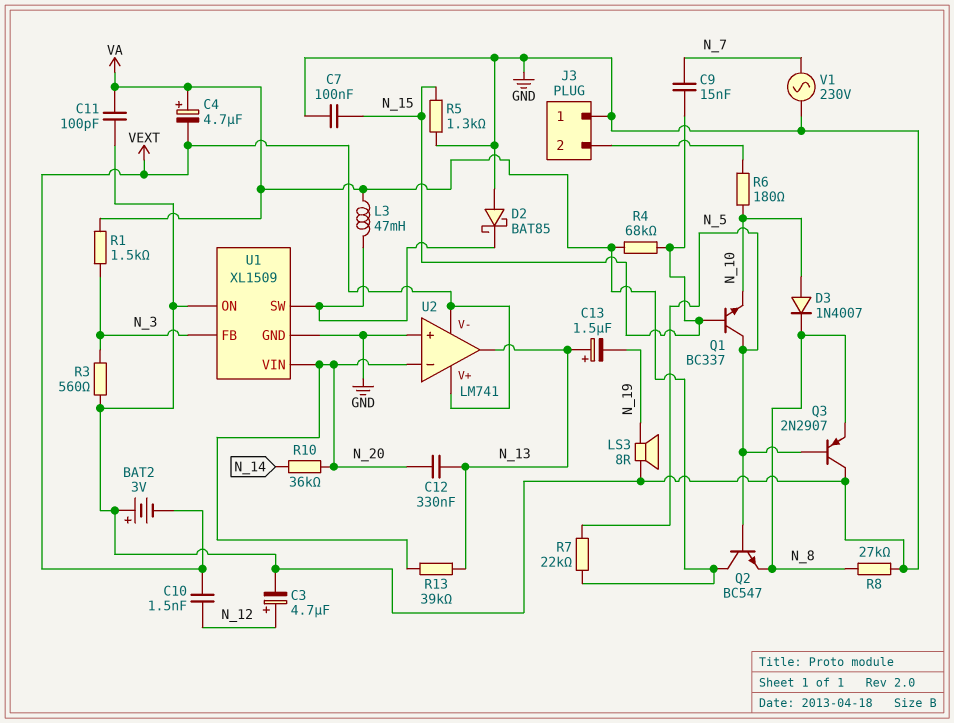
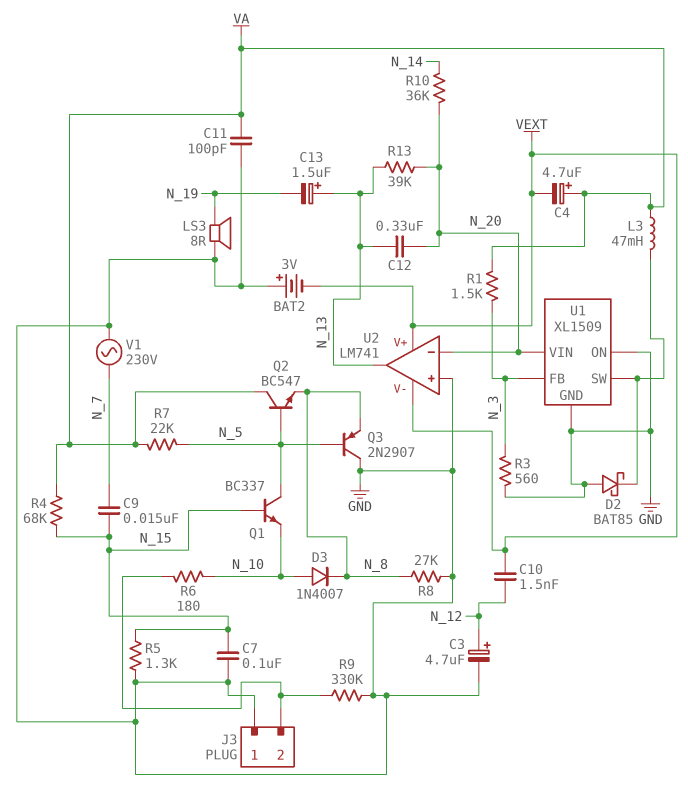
R9: none -> 330k (GND, J3/2)

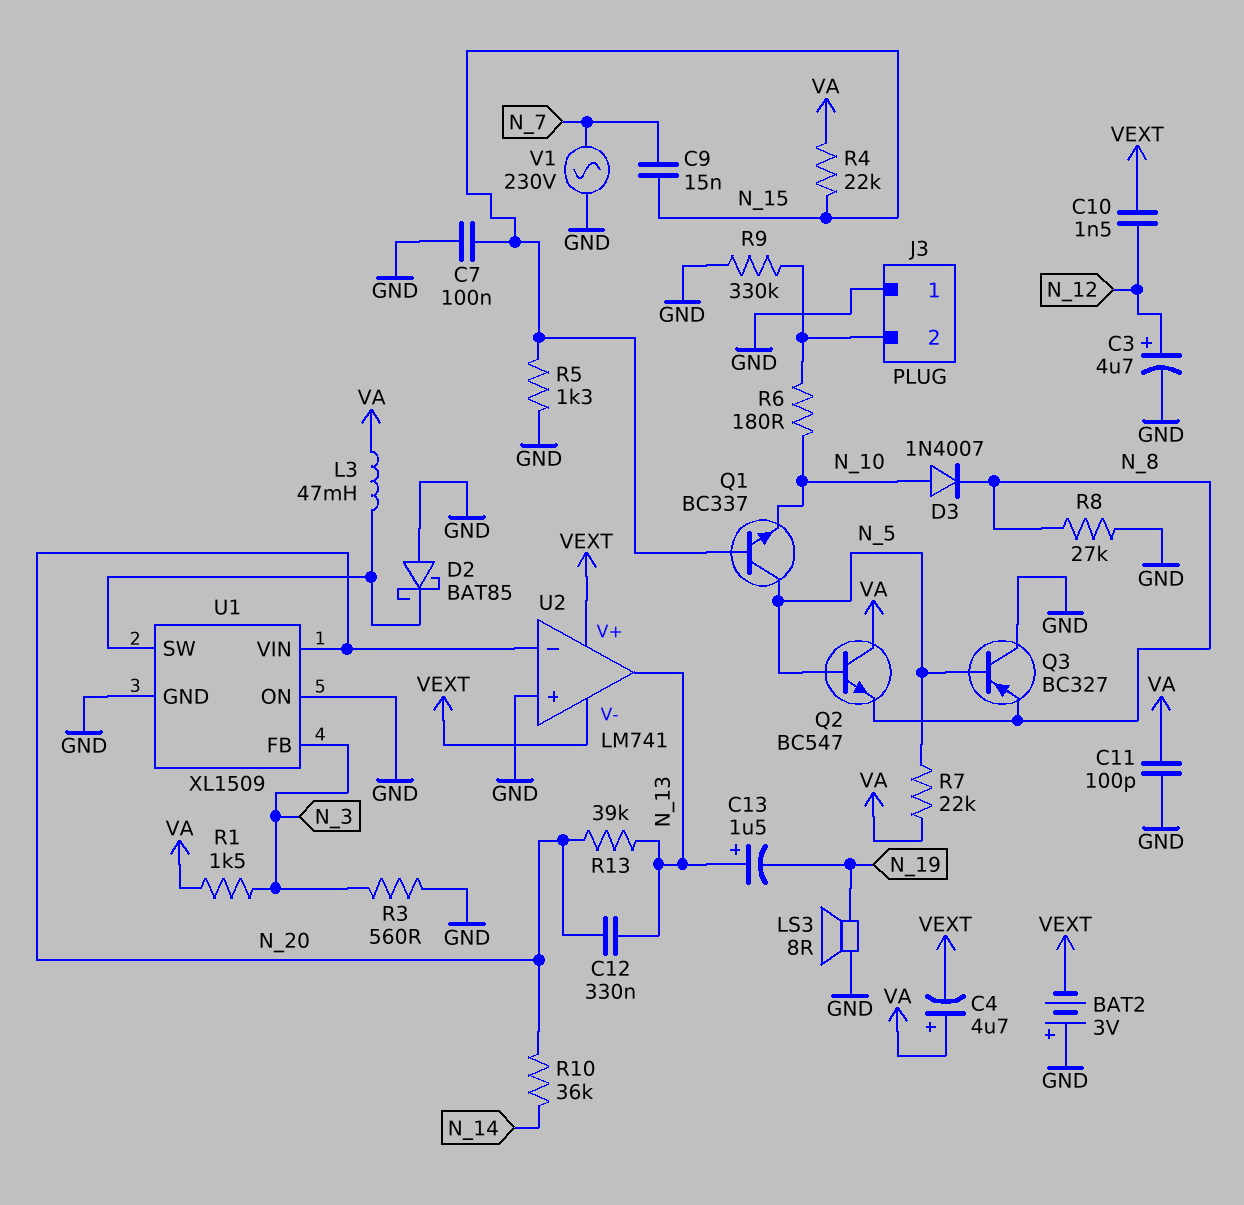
Q3: PNP 2N2907 (B N_5, C GND, E N_8) -> PNP BC327 (B N_5, C GND, E N_8)
R4: 68k (N_15, VA) -> 22k (N_15, VA)

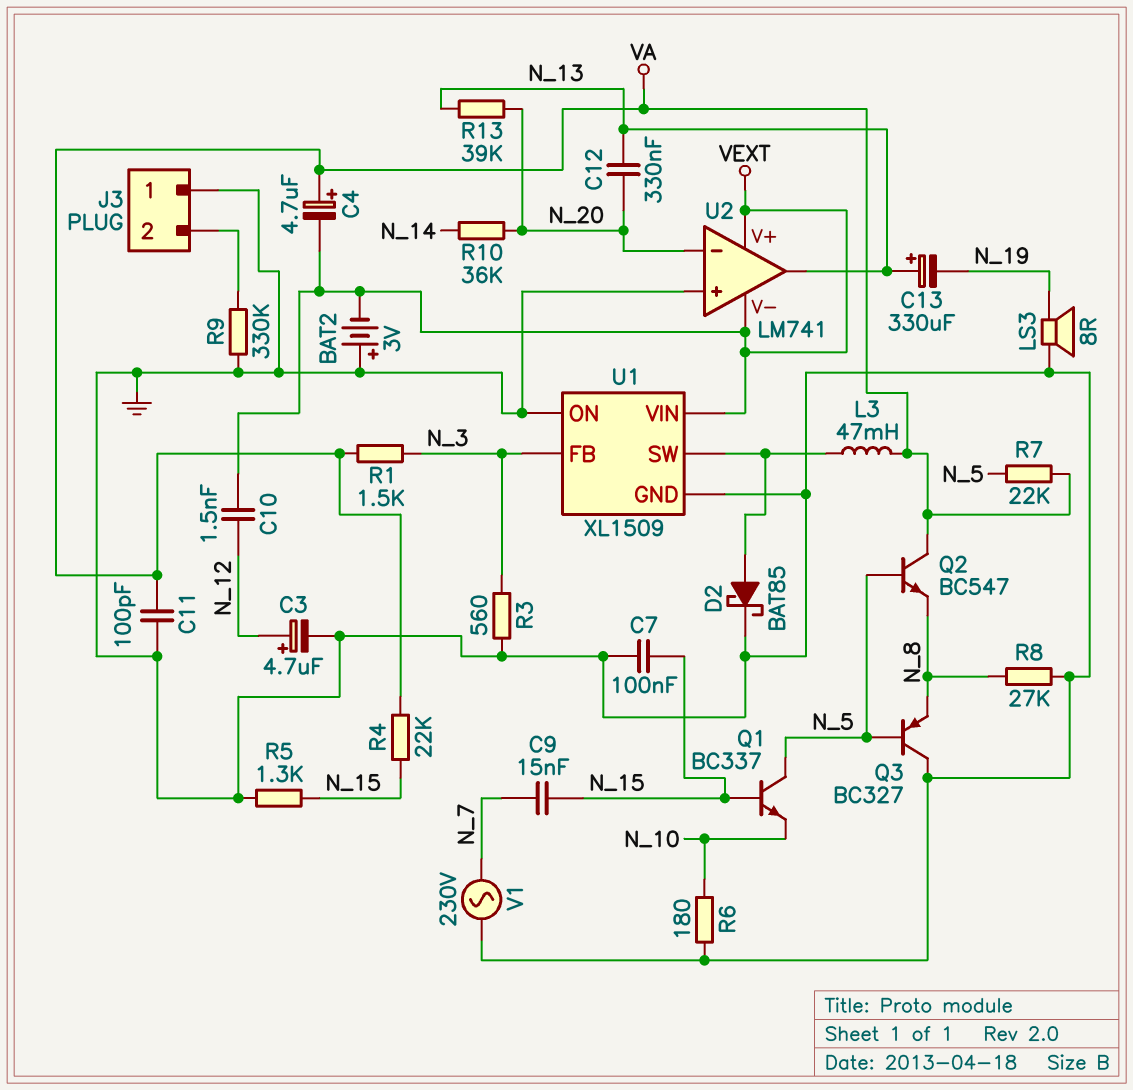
C13: 1.5uF (plus N_13, minus N_19) -> 330uF (plus N_13, minus N_19)
D2: schottky BAT85 (A GND, K U1/SW) -> schottky BAT85 (A U1/SW, K GND)
D3: diode 1N4007 (A N_10, K N_8) -> none
R6: 180 (J3/2, N_10) -> 180 (GND, N_10)
U1 pin VIN: N_20 -> VEXT

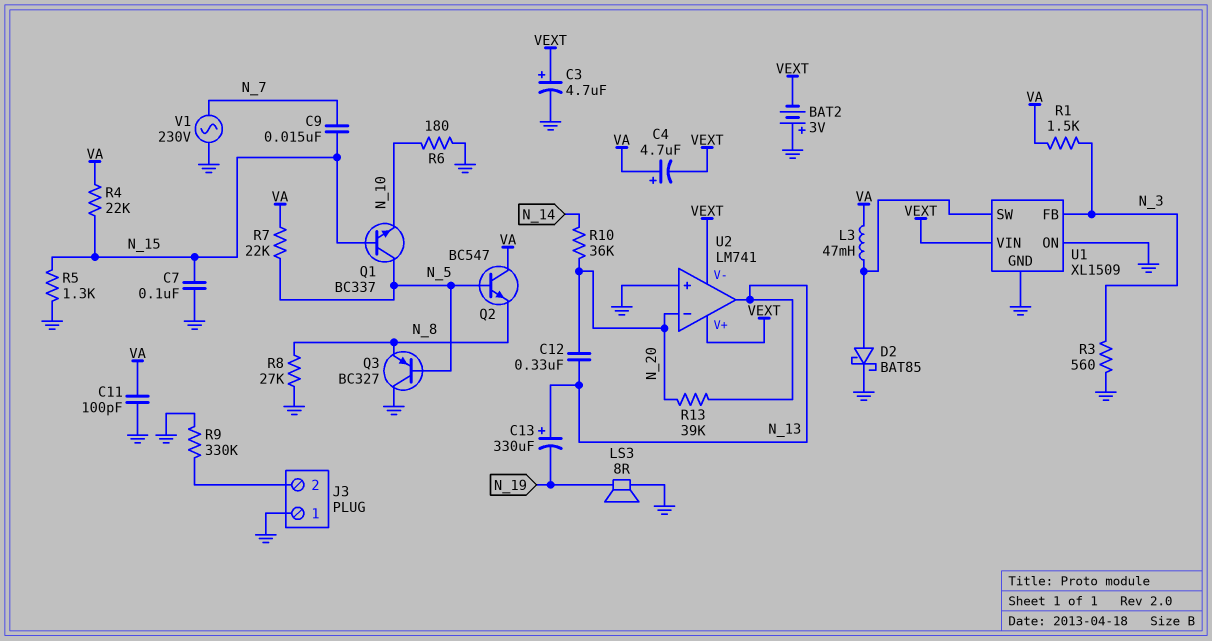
C3: 4.7uF (plus N_12, minus GND) -> 4.7uF (plus VEXT, minus GND)
C10: 1.5nF (N_12, VEXT) -> none

